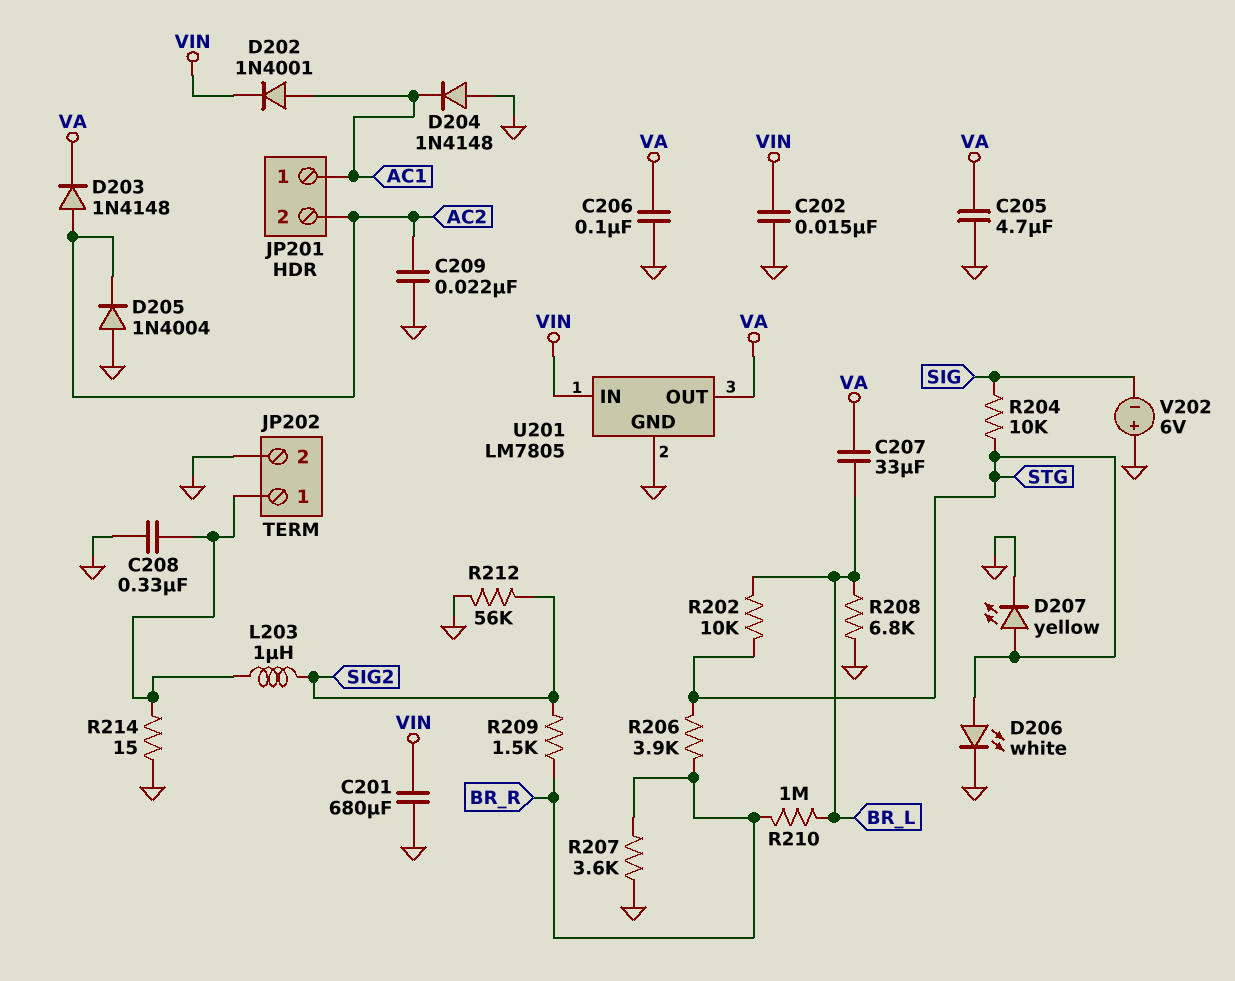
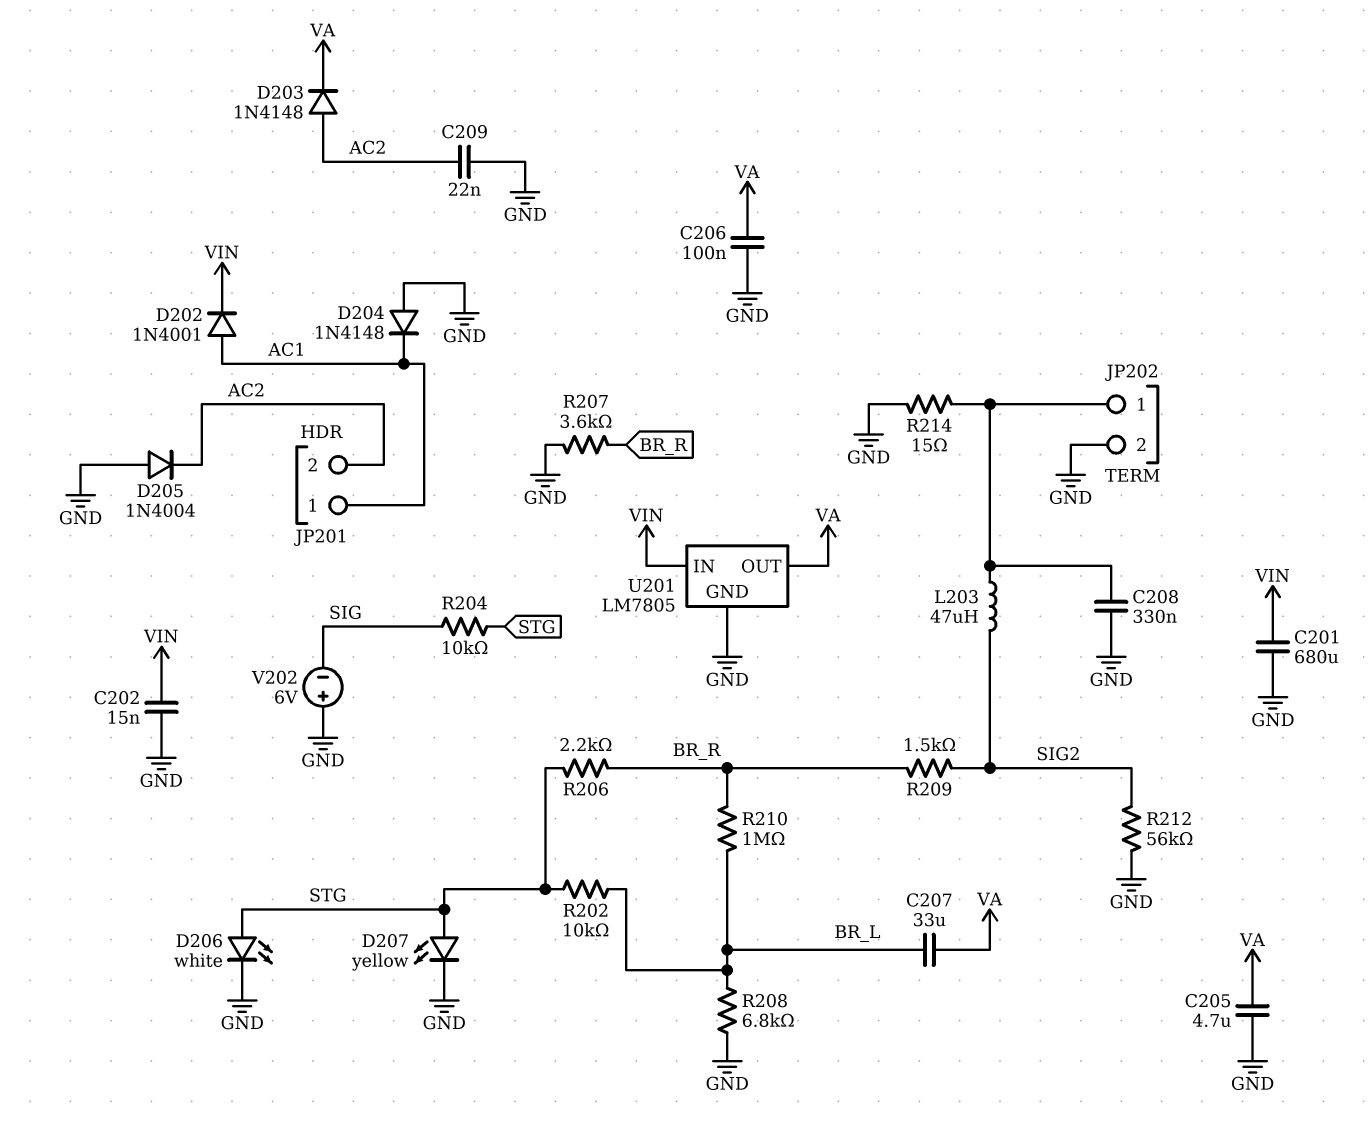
L203: 1uH (JP202/1, SIG2) -> 47uH (JP202/1, SIG2)
R206: 3.9k (BR_R, STG) -> 2.2k (BR_R, STG)

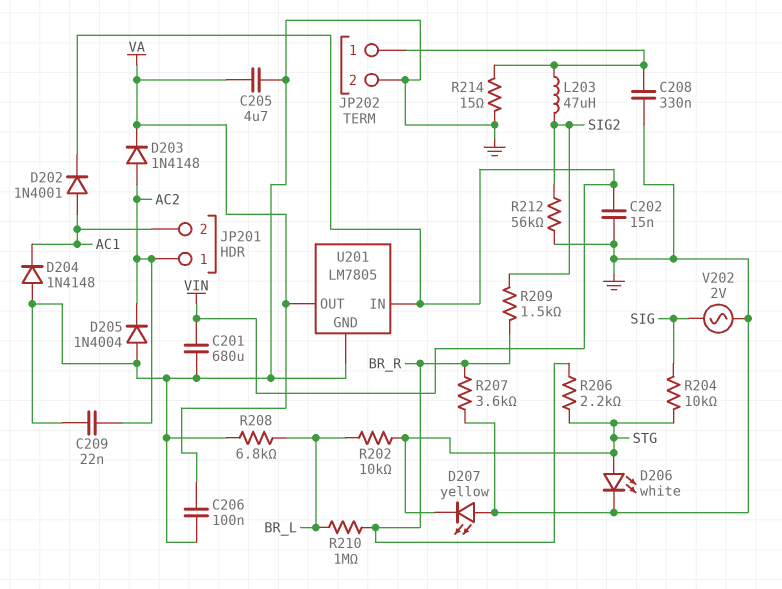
C207: 33uF (BR_L, VA) -> none
D207: LED yellow (A STG, K GND) -> LED yellow (A GND, K STG)
JP201 pin 1: AC1 -> AC2
JP201 pin 2: AC2 -> AC1
V202: 6V (plus GND, minus SIG) -> AC 2V (GND, SIG)

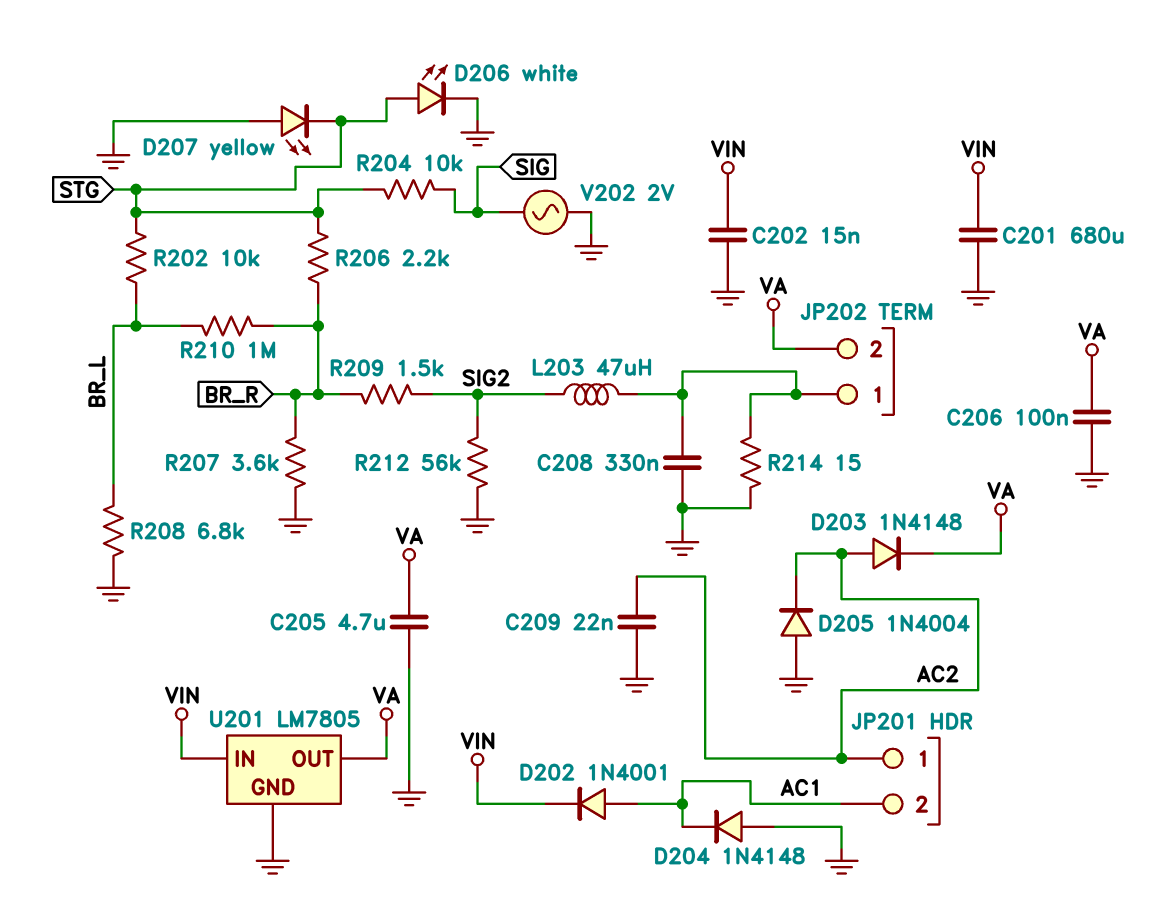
JP202 pin 2: GND -> VA

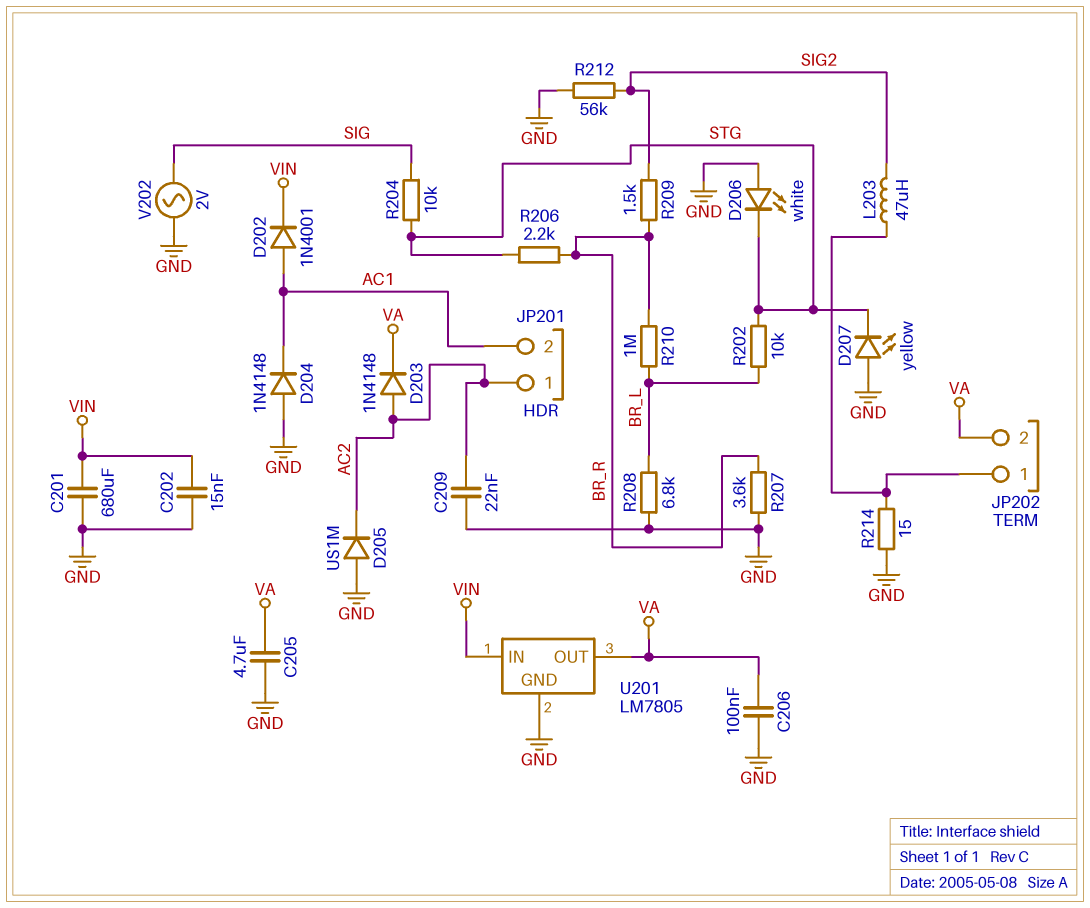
C208: 330nF (GND, JP202/1) -> none
D205: diode 1N4004 (A GND, K AC2) -> diode US1M (A GND, K AC2)
D206: LED white (A STG, K GND) -> LED white (A GND, K STG)

